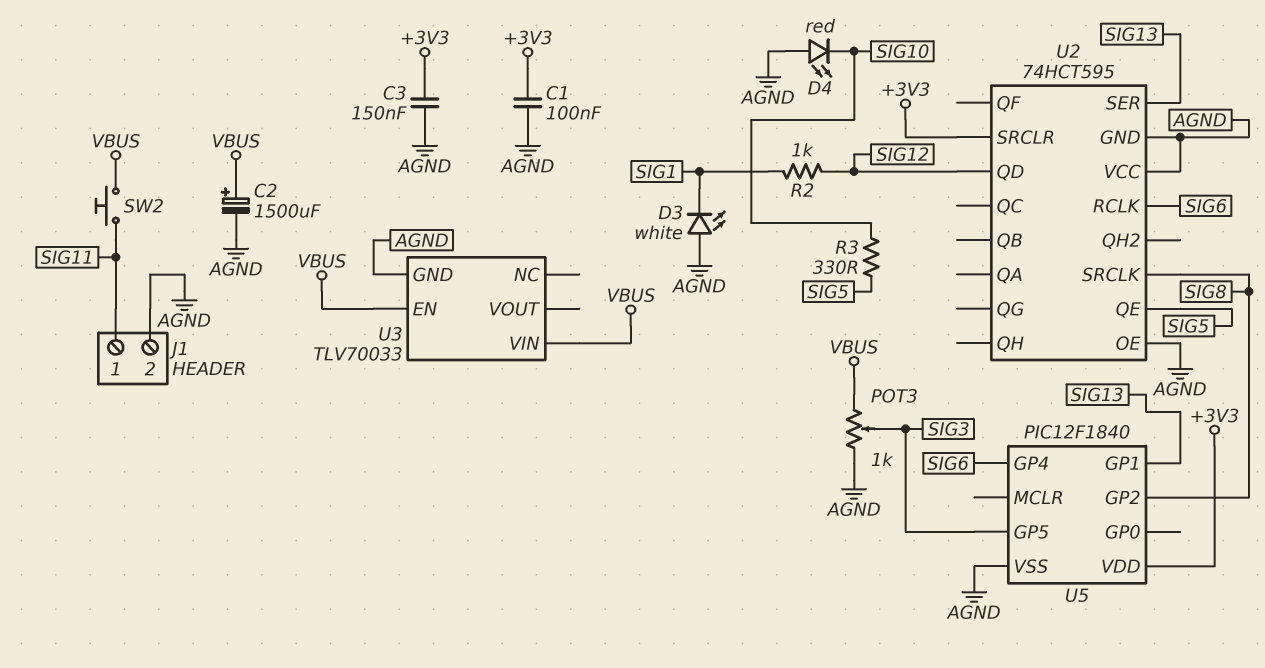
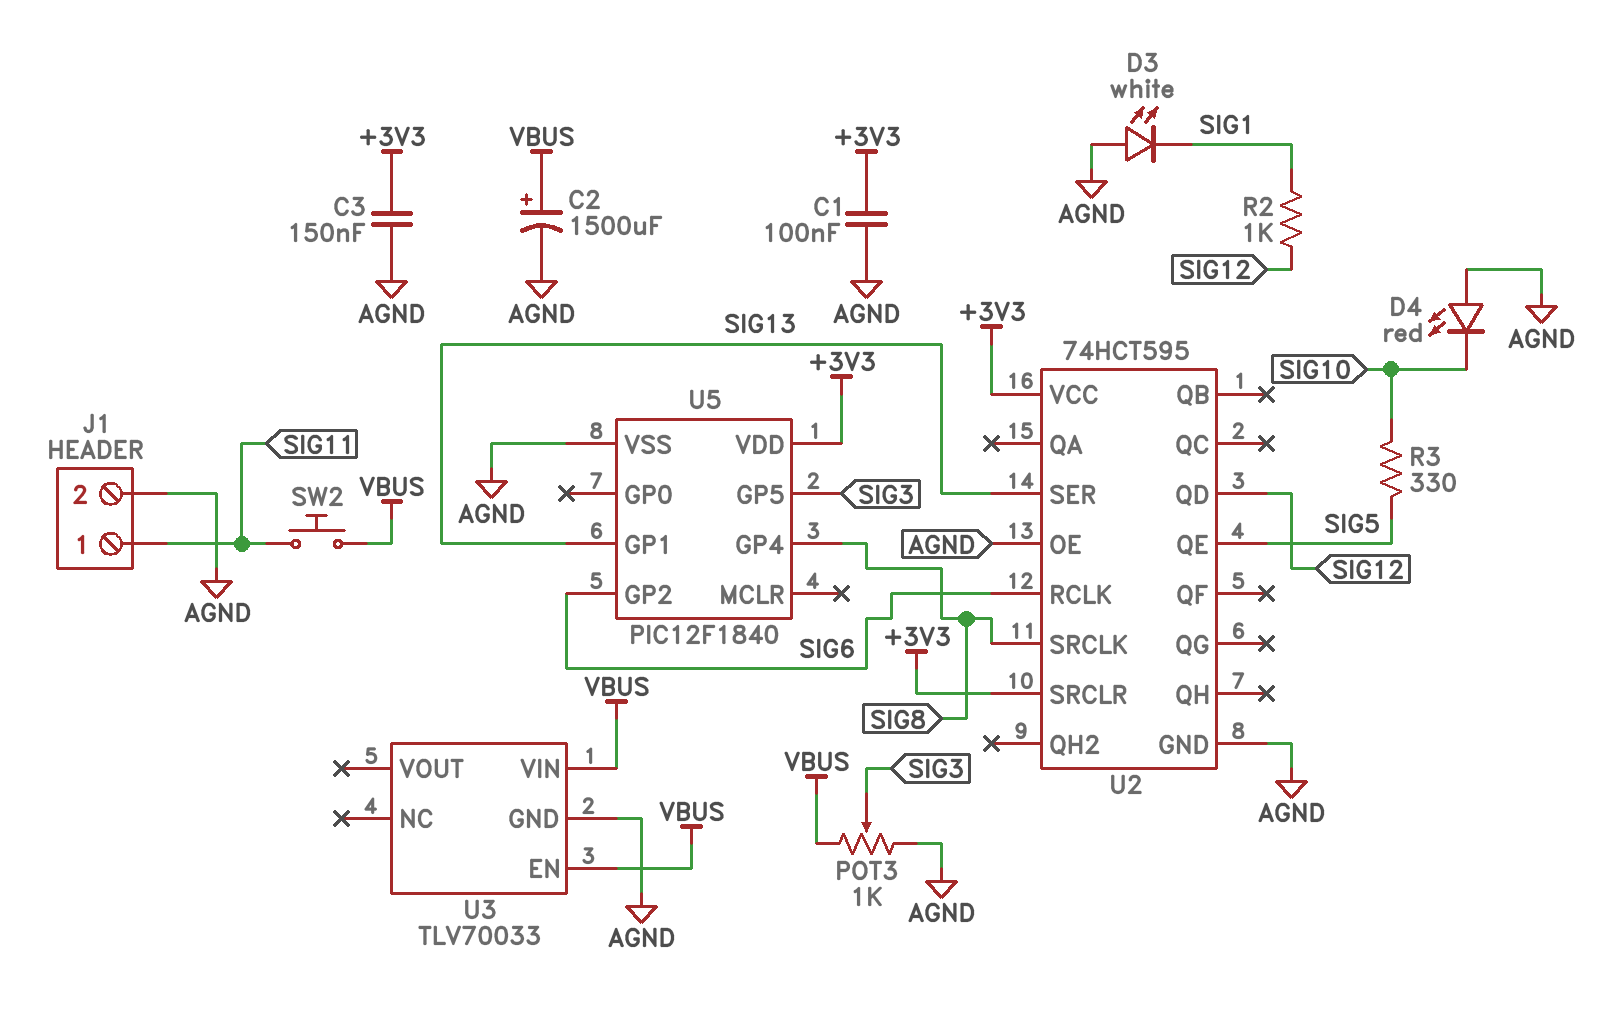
U2 pin VCC: AGND -> +3V3
U5 pin GP2: SIG8 -> SIG6
U5 pin GP4: SIG6 -> SIG8

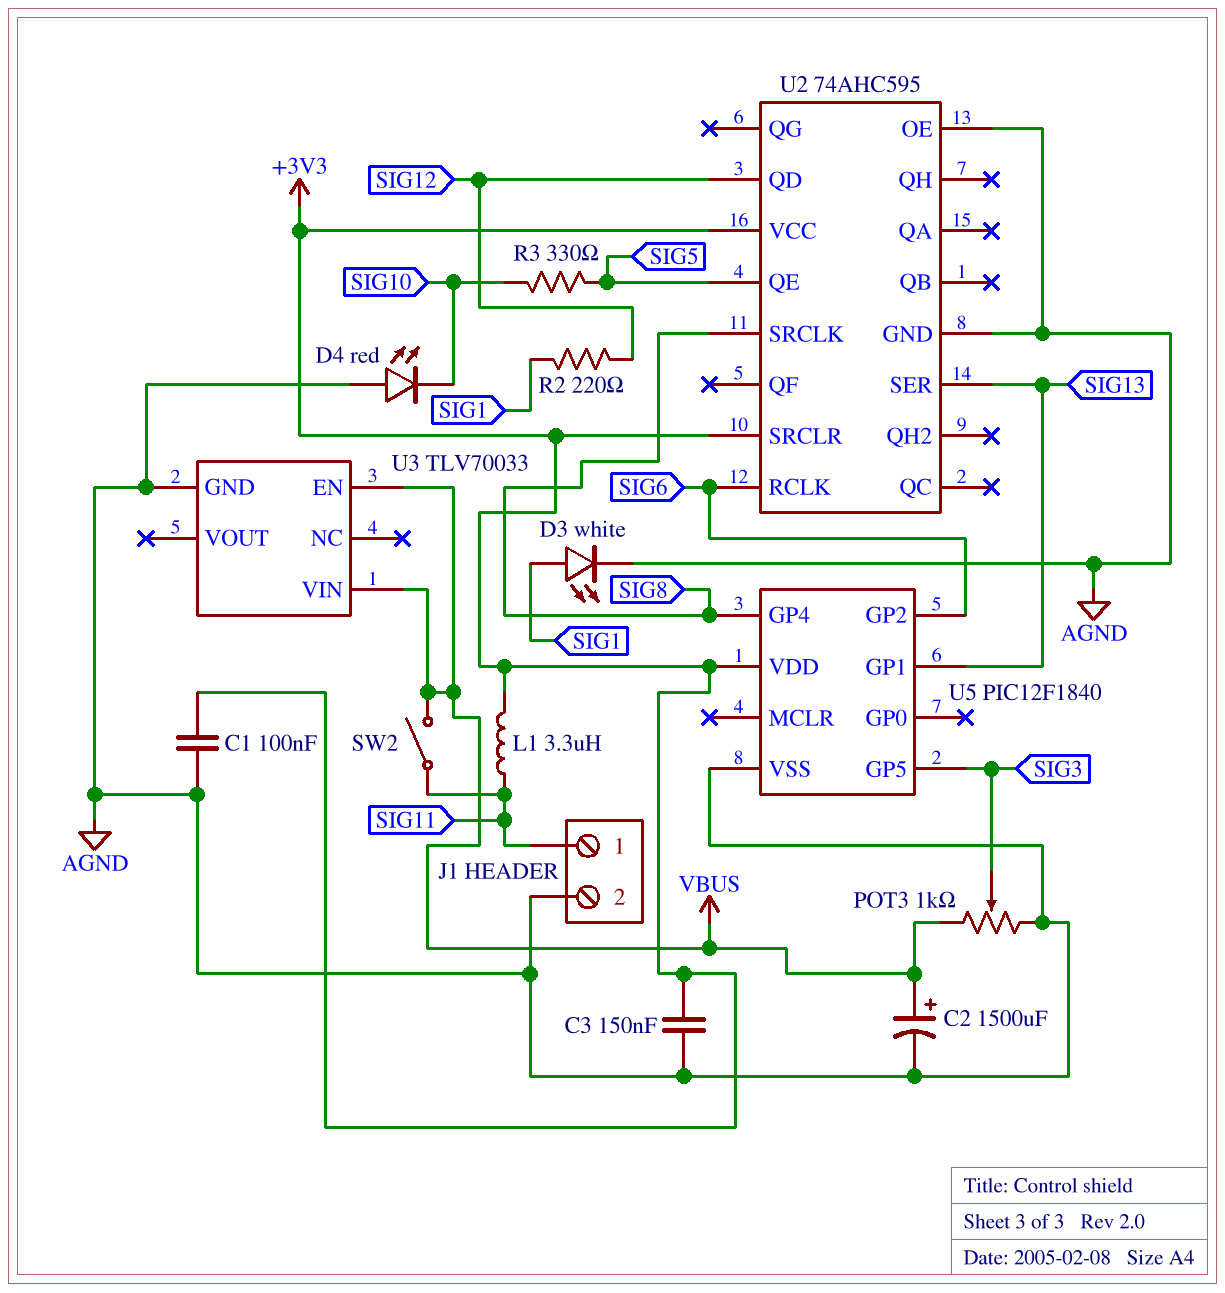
D3: LED white (A AGND, K SIG1) -> LED white (A SIG1, K AGND)
L1: none -> 3.3uH (+3V3, SIG11)
R2: 1k (SIG1, SIG12) -> 220 (SIG1, SIG12)
SW2: button (SIG11, VBUS) -> switch (SIG11, VBUS)
U2: 74HCT595 -> 74AHC595

